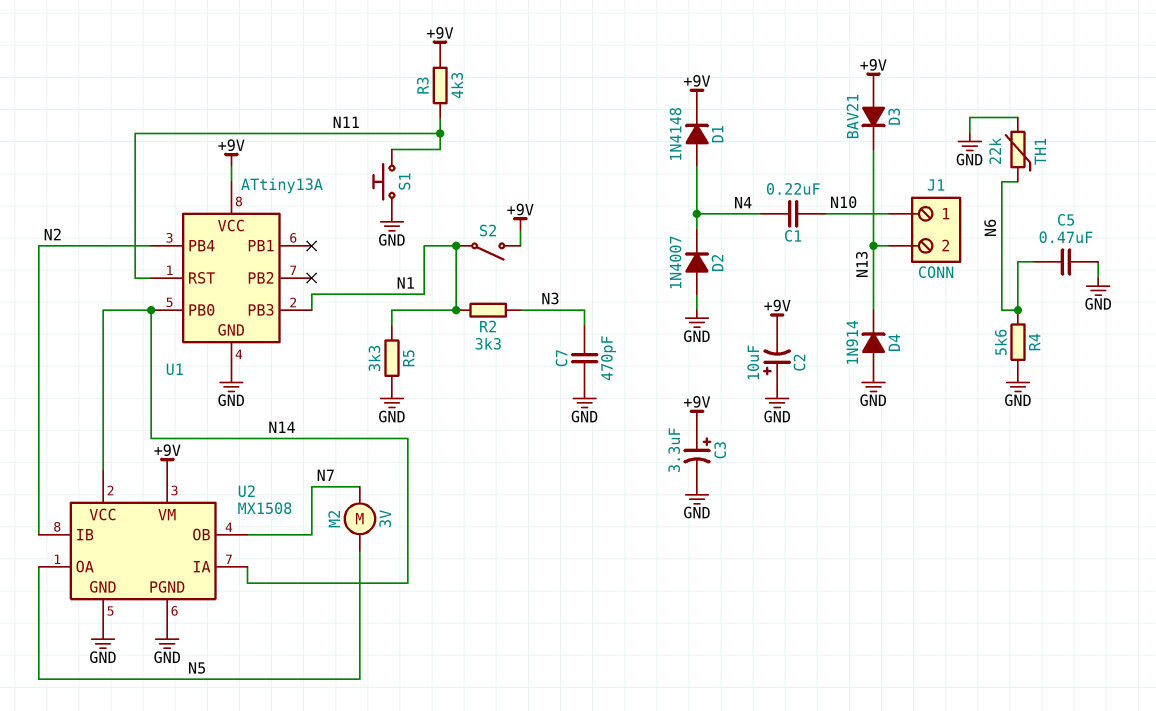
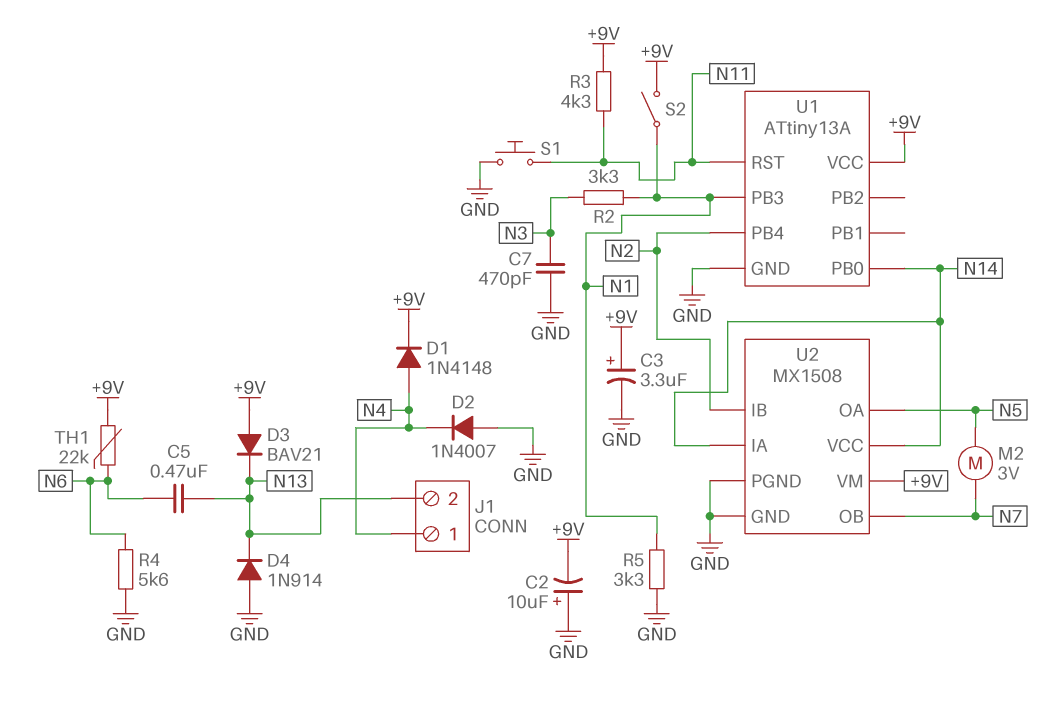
C1: 220nF (N4, N10) -> none
C5: 470nF (GND, N6) -> 470nF (N6, N13)
J1 pin 1: N10 -> N4
TH1: 22k (GND, N6) -> 22k (+9V, N6)

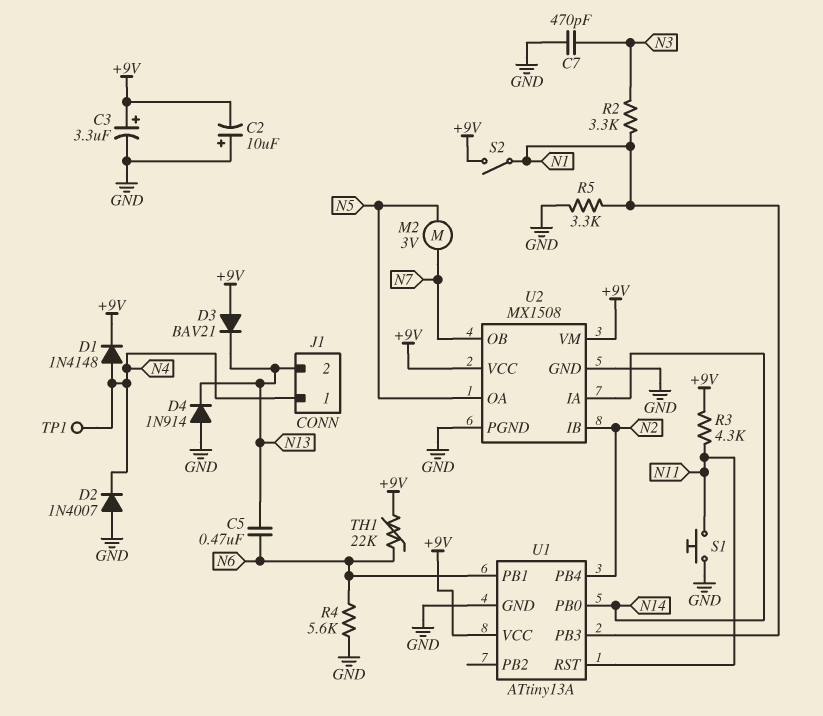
TP1: none -> test point (N4)
U1 pin PB1: none -> N6
U2 pin VCC: N14 -> +9V

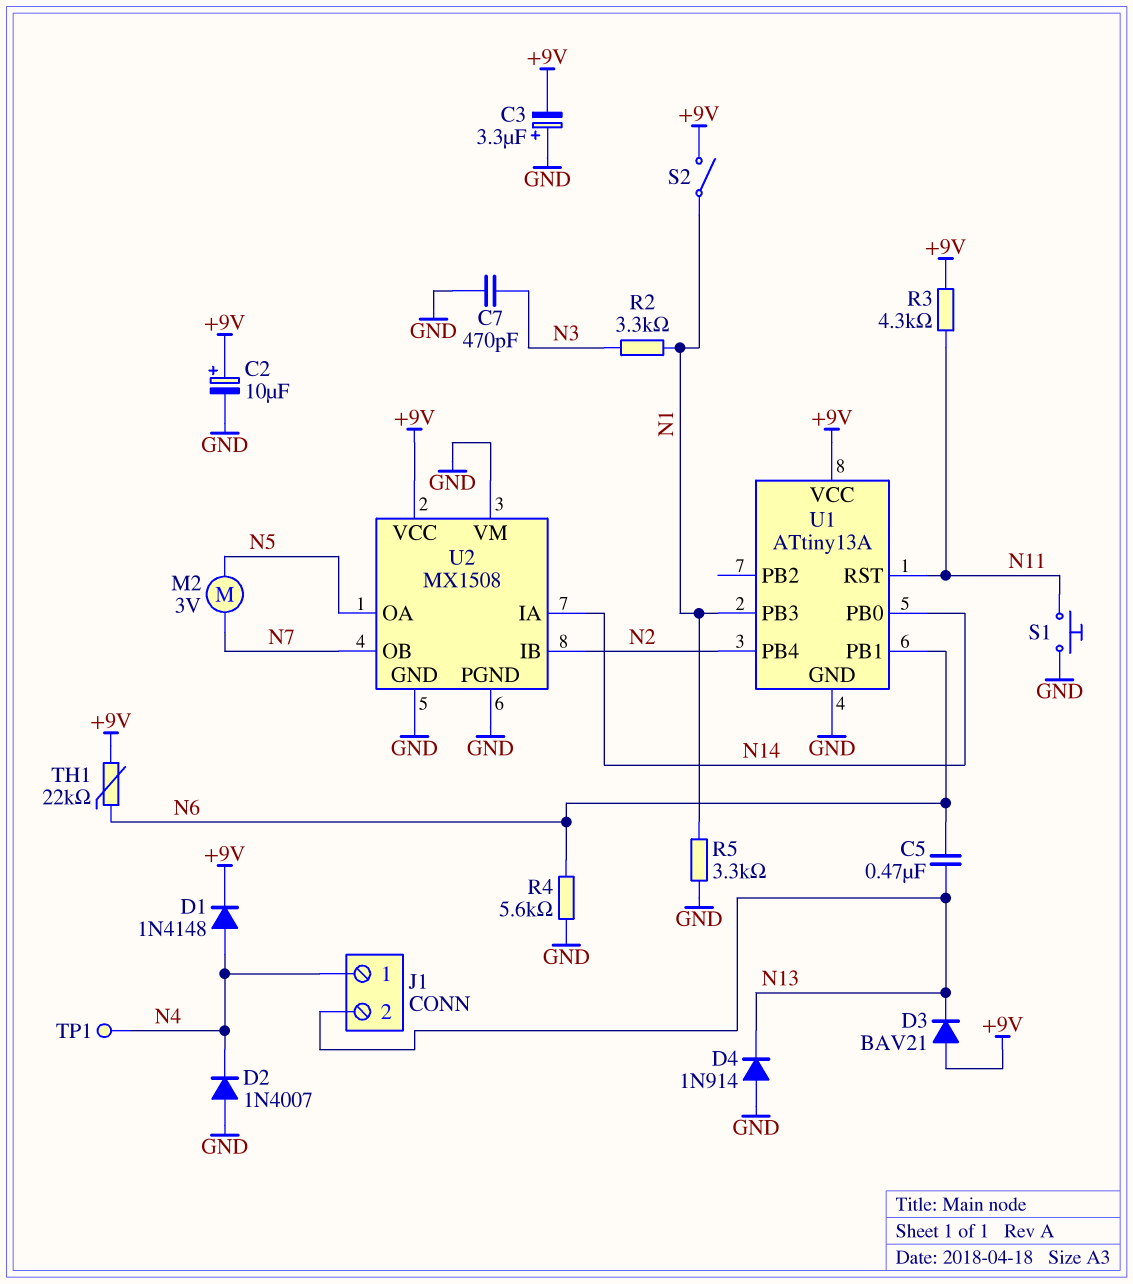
C2: 10uF (plus GND, minus +9V) -> 10uF (plus +9V, minus GND)
C3: 3.3uF (plus +9V, minus GND) -> 3.3uF (plus GND, minus +9V)
U2 pin VM: +9V -> GND

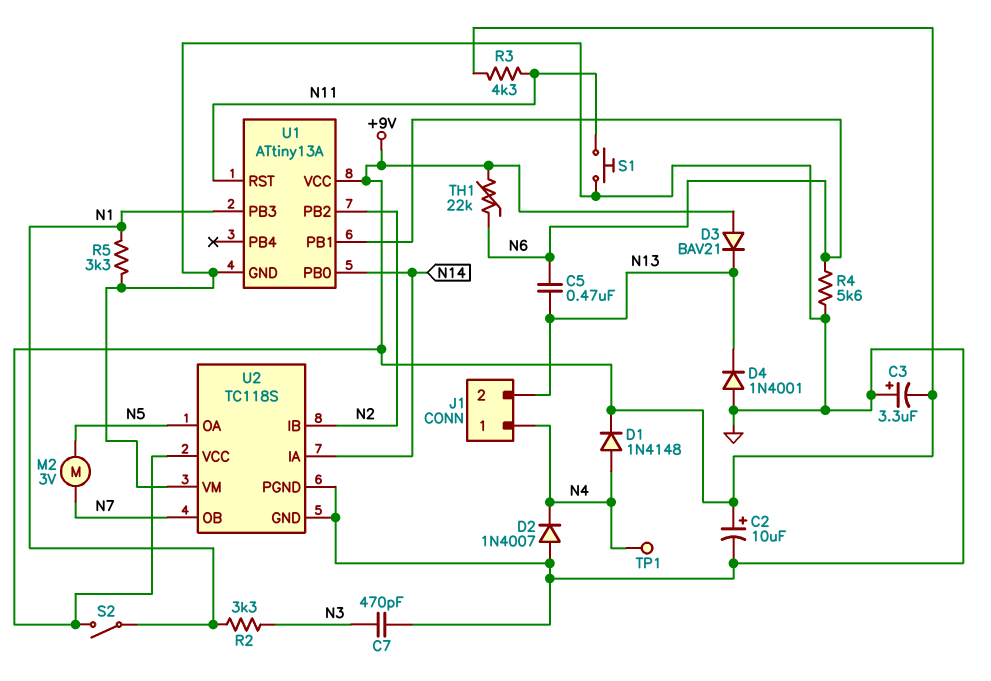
D4: diode 1N914 (A GND, K N13) -> diode 1N4001 (A GND, K N13)
U1 pin PB2: none -> N2
U1 pin PB4: N2 -> none
U2: MX1508 -> TC118S

